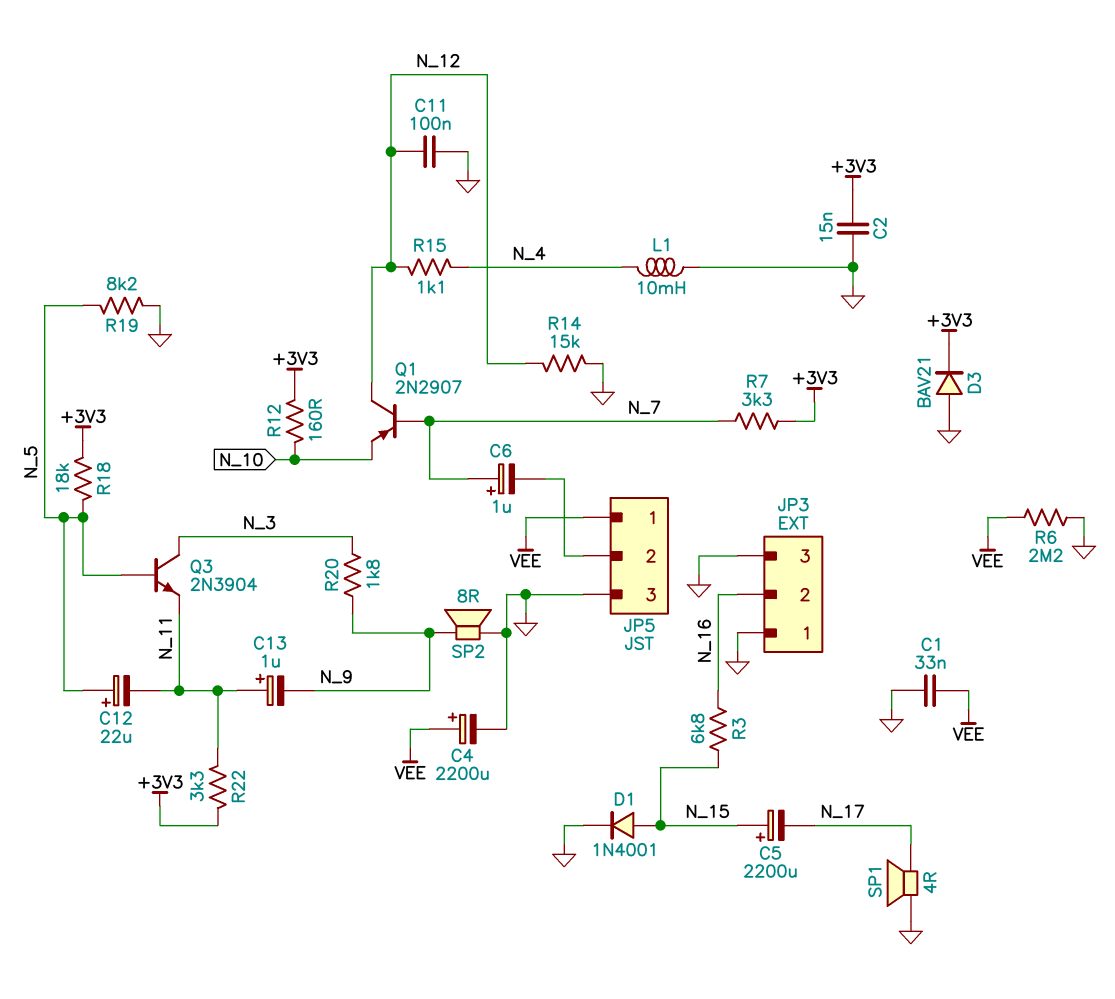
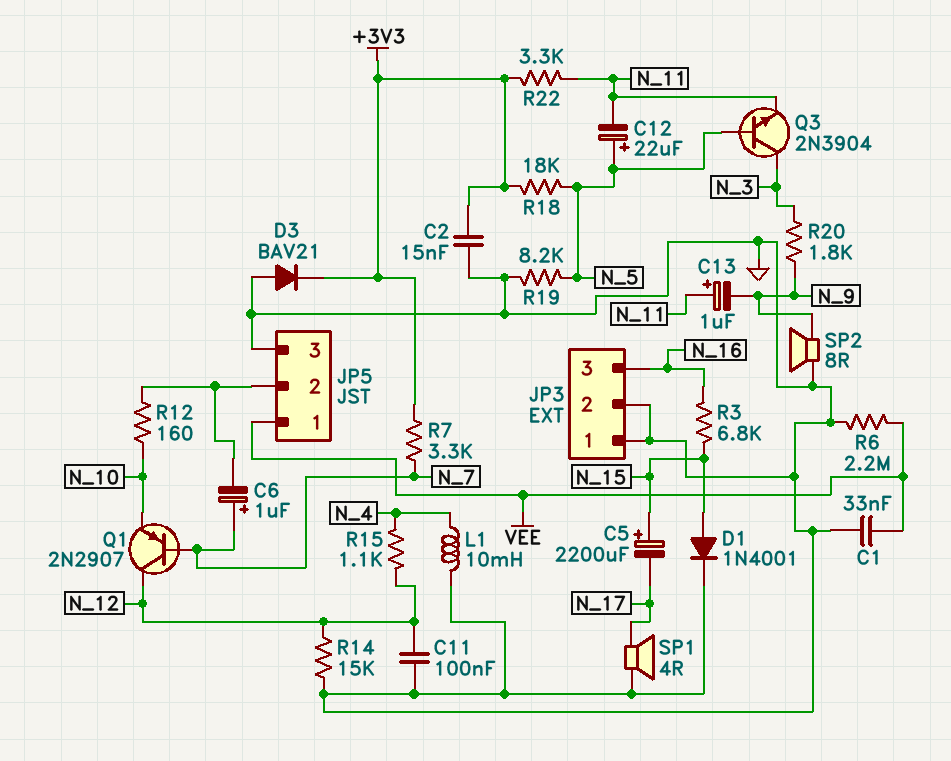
C4: 2200uF (plus VEE, minus GND) -> none
JP3 pin 2: N_16 -> GND
JP3 pin 3: GND -> N_16
R12: 160 (+3V3, N_10) -> 160 (JP5/2, N_10)

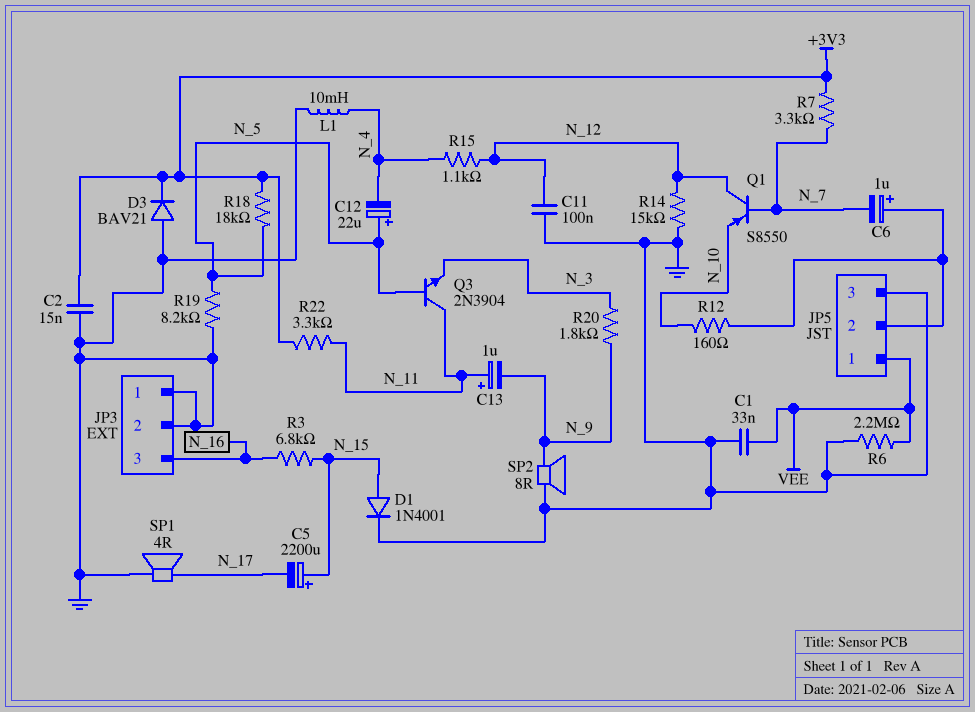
C6: 1uF (plus N_7, minus JP5/2) -> 1uF (plus JP5/2, minus N_7)
C12: 22uF (plus N_5, minus N_11) -> 22uF (plus N_5, minus N_4)
Q1: PNP 2N2907 (B N_7, C N_12, E N_10) -> PNP S8550 (B N_7, C N_12, E N_10)
Q3: NPN 2N3904 (B N_5, C N_3, E N_11) -> NPN 2N3904 (B N_5, C N_11, E N_3)

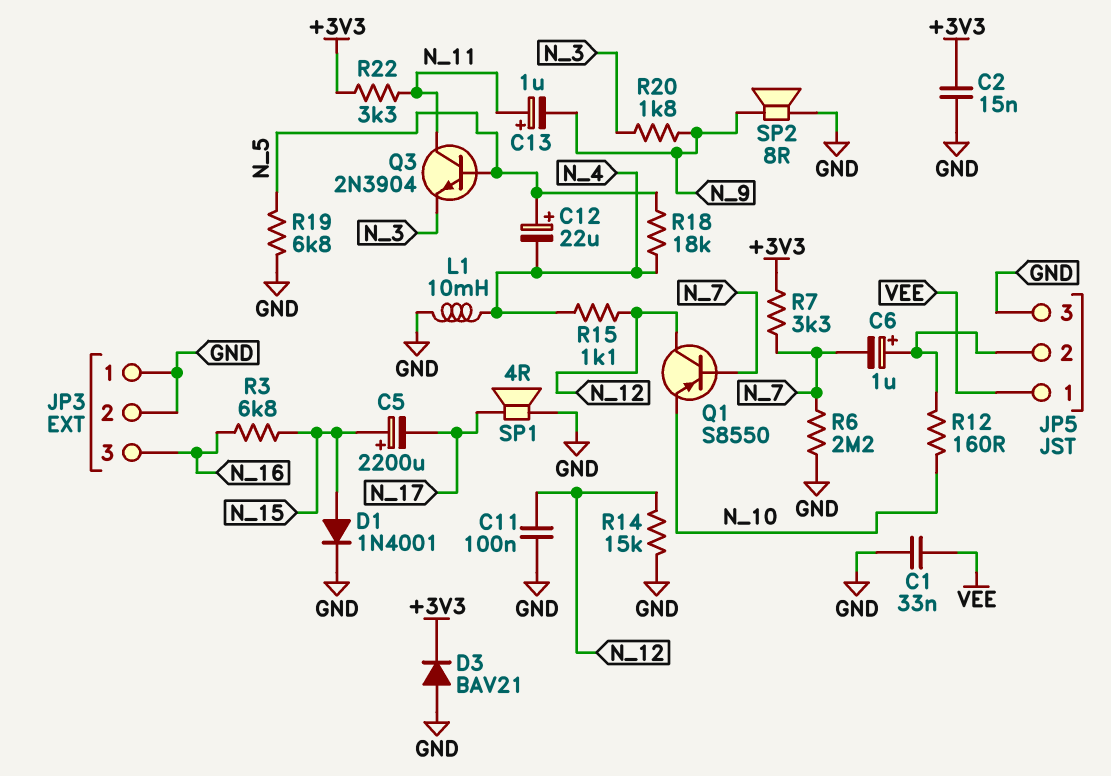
R6: 2.2M (GND, VEE) -> 2.2M (GND, N_7)
R18: 18k (+3V3, N_5) -> 18k (N_4, N_5)
R19: 8.2k (GND, N_5) -> 6.8k (GND, N_5)

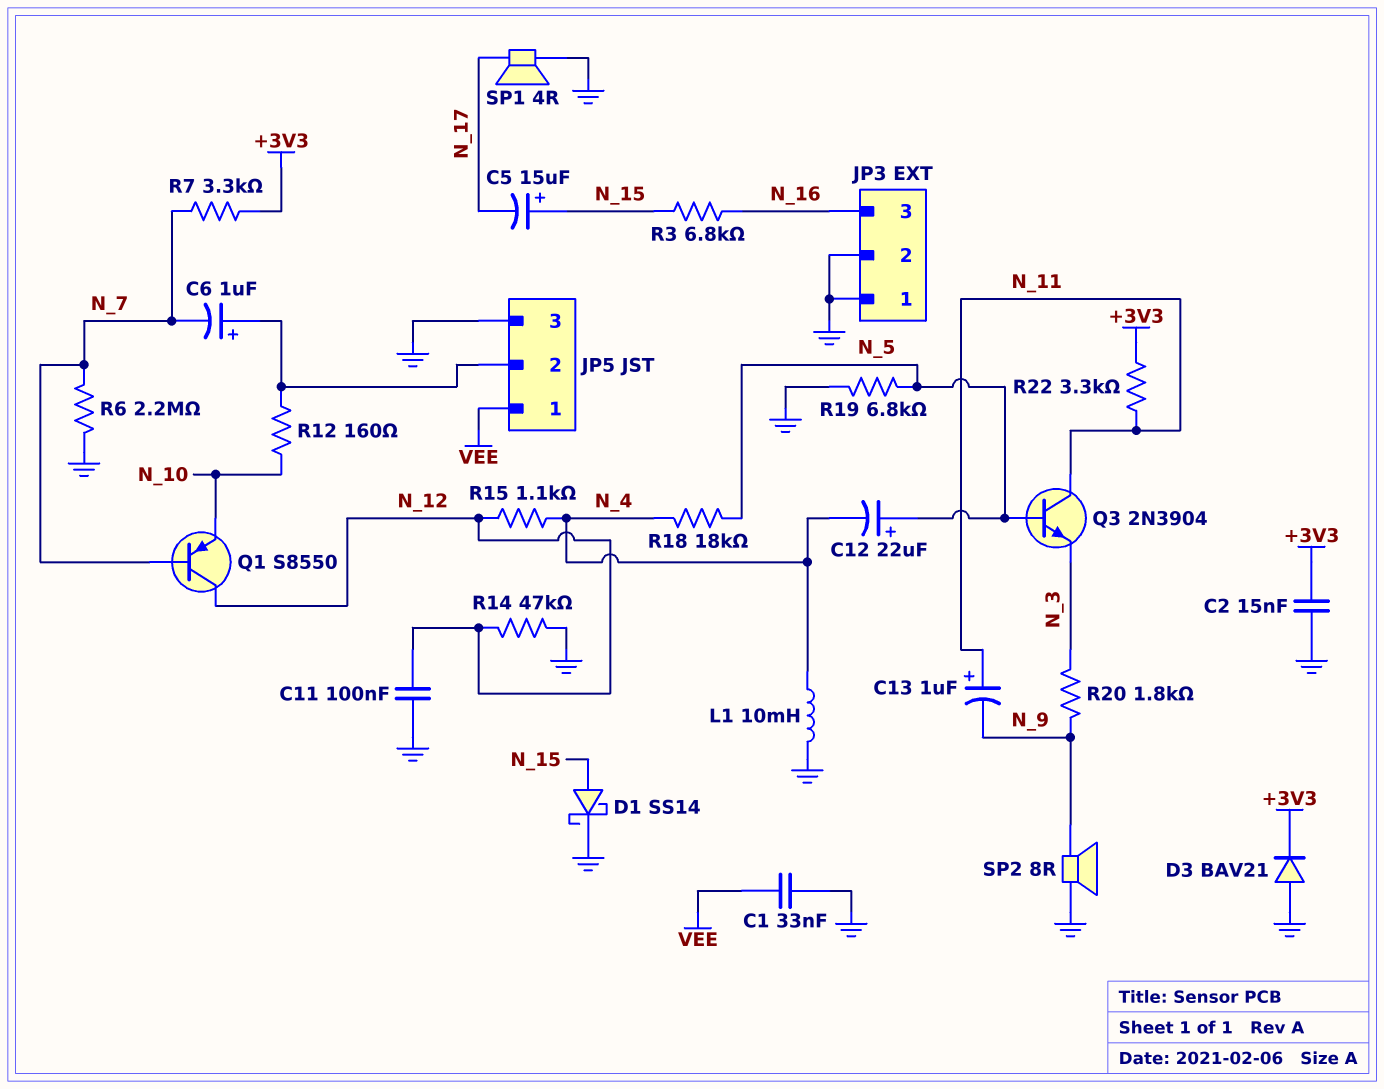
C5: 2200uF (plus N_15, minus N_17) -> 15uF (plus N_15, minus N_17)
D1: diode 1N4001 (A N_15, K GND) -> schottky SS14 (A N_15, K GND)
R14: 15k (GND, N_12) -> 47k (GND, N_12)

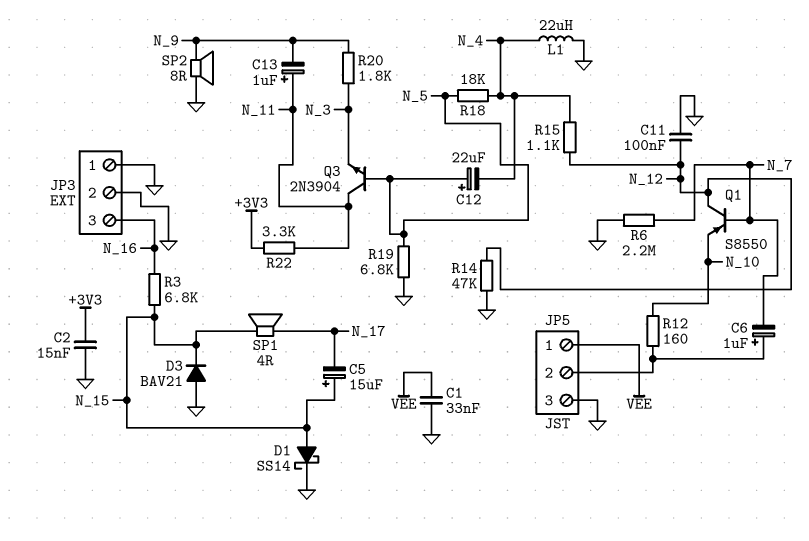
D3: diode BAV21 (A GND, K +3V3) -> diode BAV21 (A GND, K N_15)
L1: 10mH (GND, N_4) -> 22uH (GND, N_4)
R7: 3.3k (+3V3, N_7) -> none
SP1: speaker 4R (GND, N_17) -> speaker 4R (N_15, N_17)

